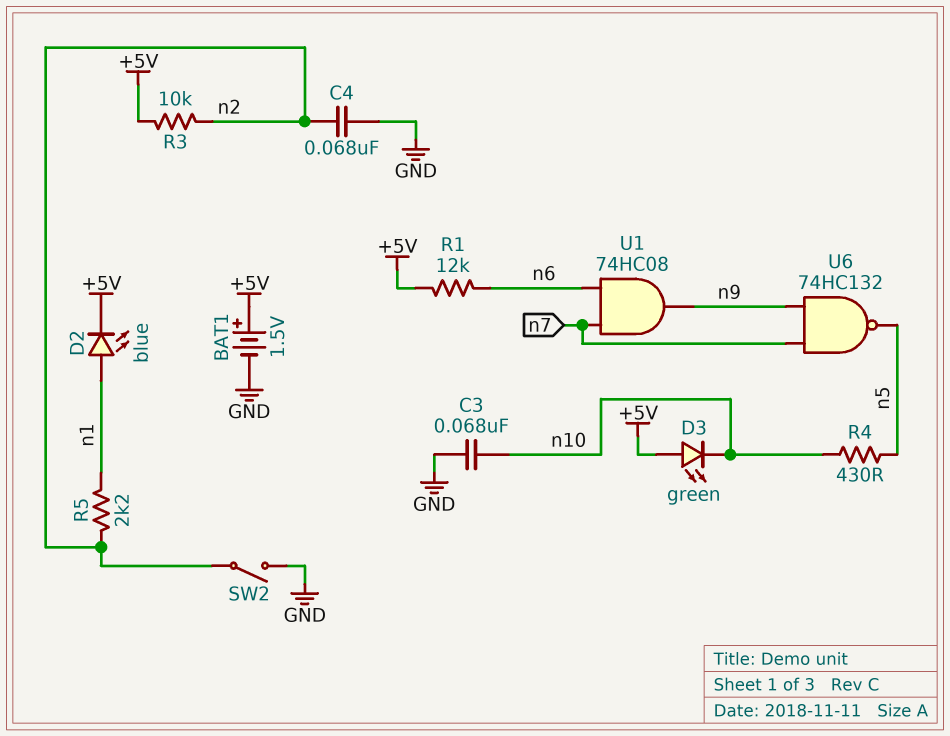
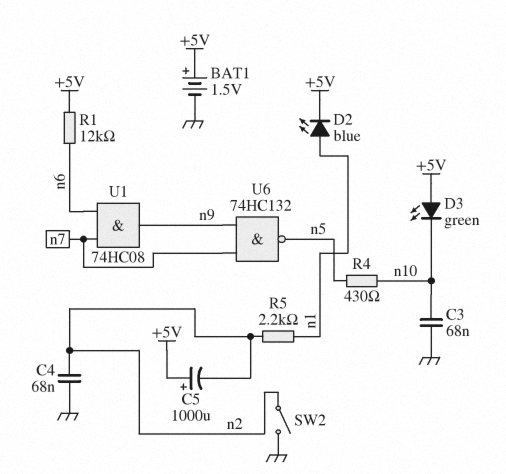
C5: none -> 1000uF (plus +5V, minus n2)
R3: 10k (+5V, n2) -> none

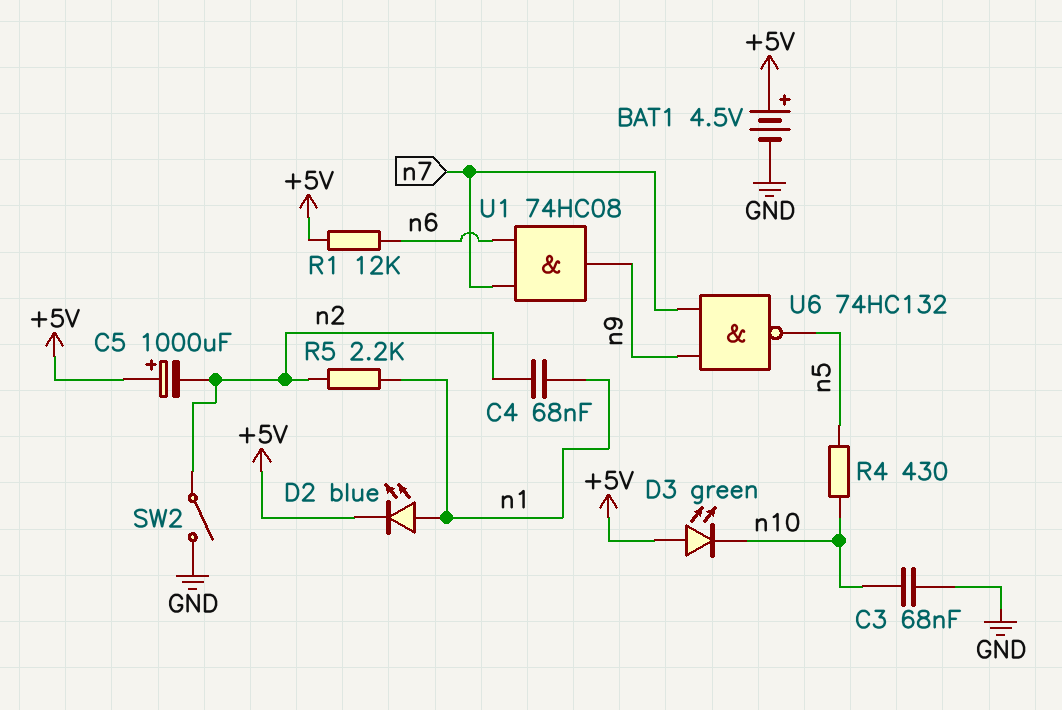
BAT1: 1.5V (plus +5V, minus GND) -> 4.5V (plus +5V, minus GND)
C4: 68nF (GND, n2) -> 68nF (n1, n2)

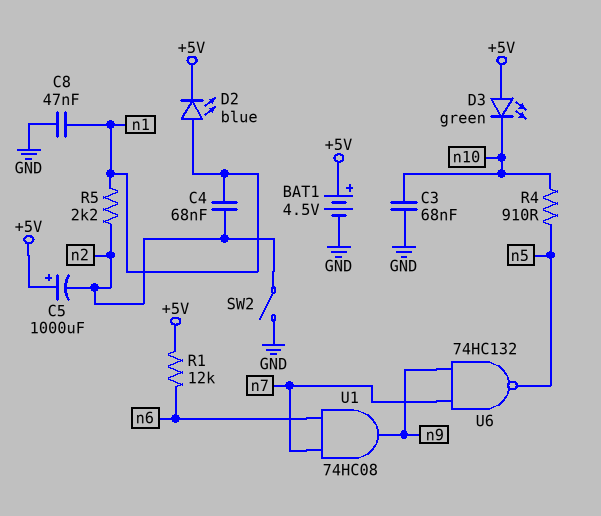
C8: none -> 47nF (GND, n1)
R4: 430 (n5, n10) -> 910 (n5, n10)

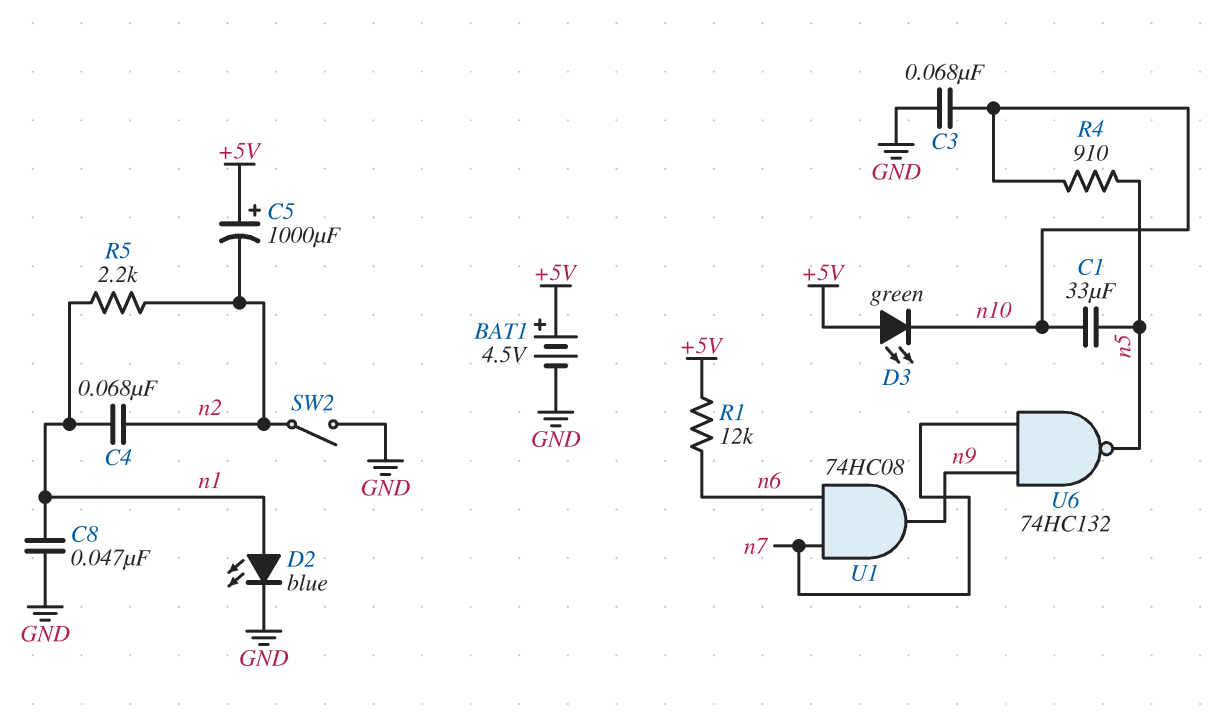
C1: none -> 33uF (n5, n10)
D2: LED blue (A n1, K +5V) -> LED blue (A n1, K GND)

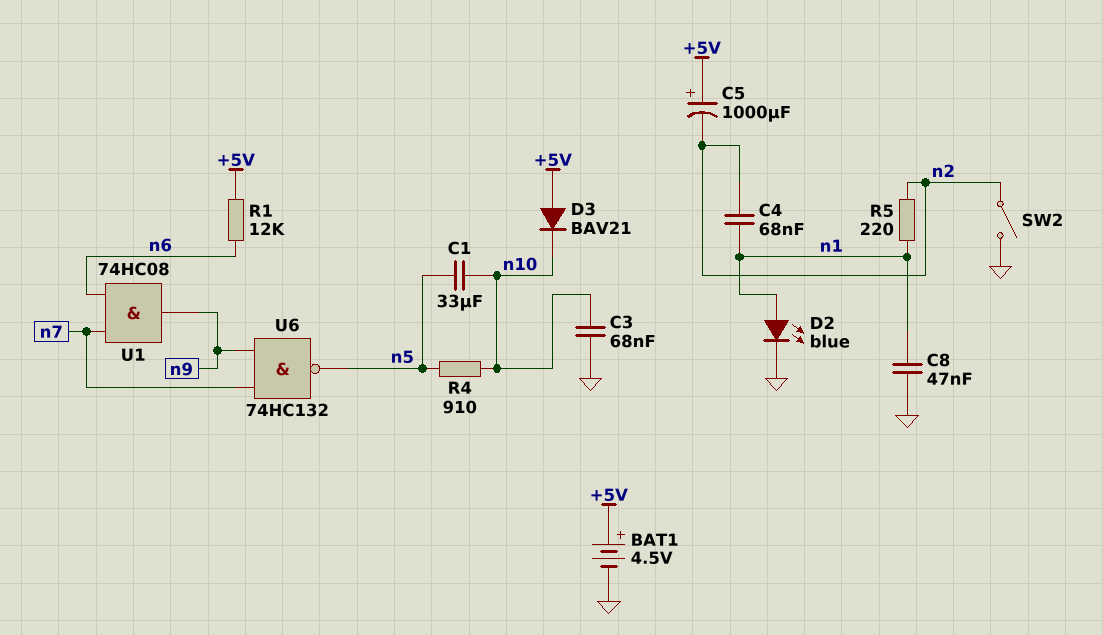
D3: LED green (A +5V, K n10) -> diode BAV21 (A +5V, K n10)
R5: 2.2k (n1, n2) -> 220 (n1, n2)

